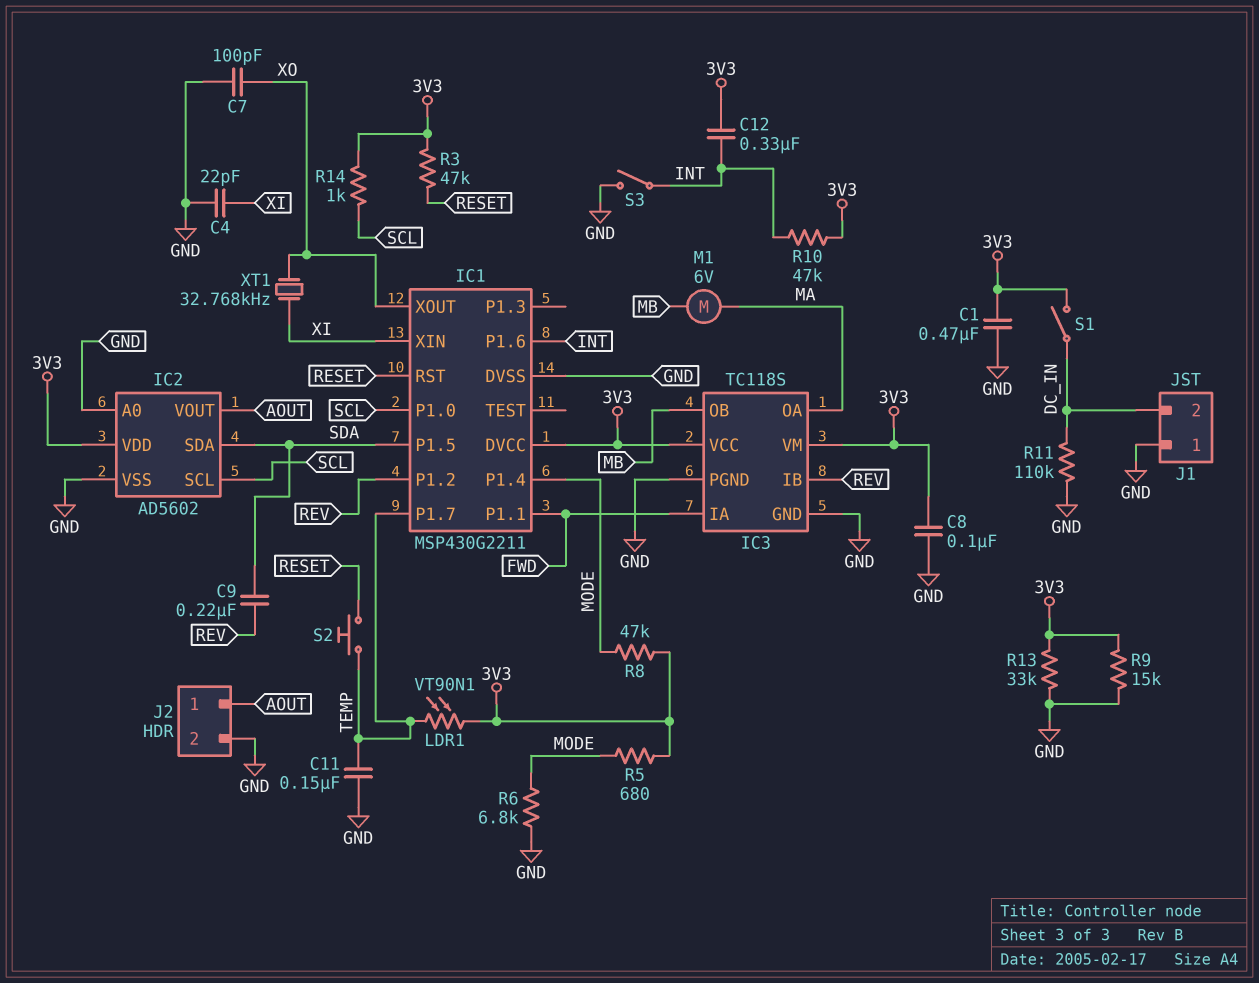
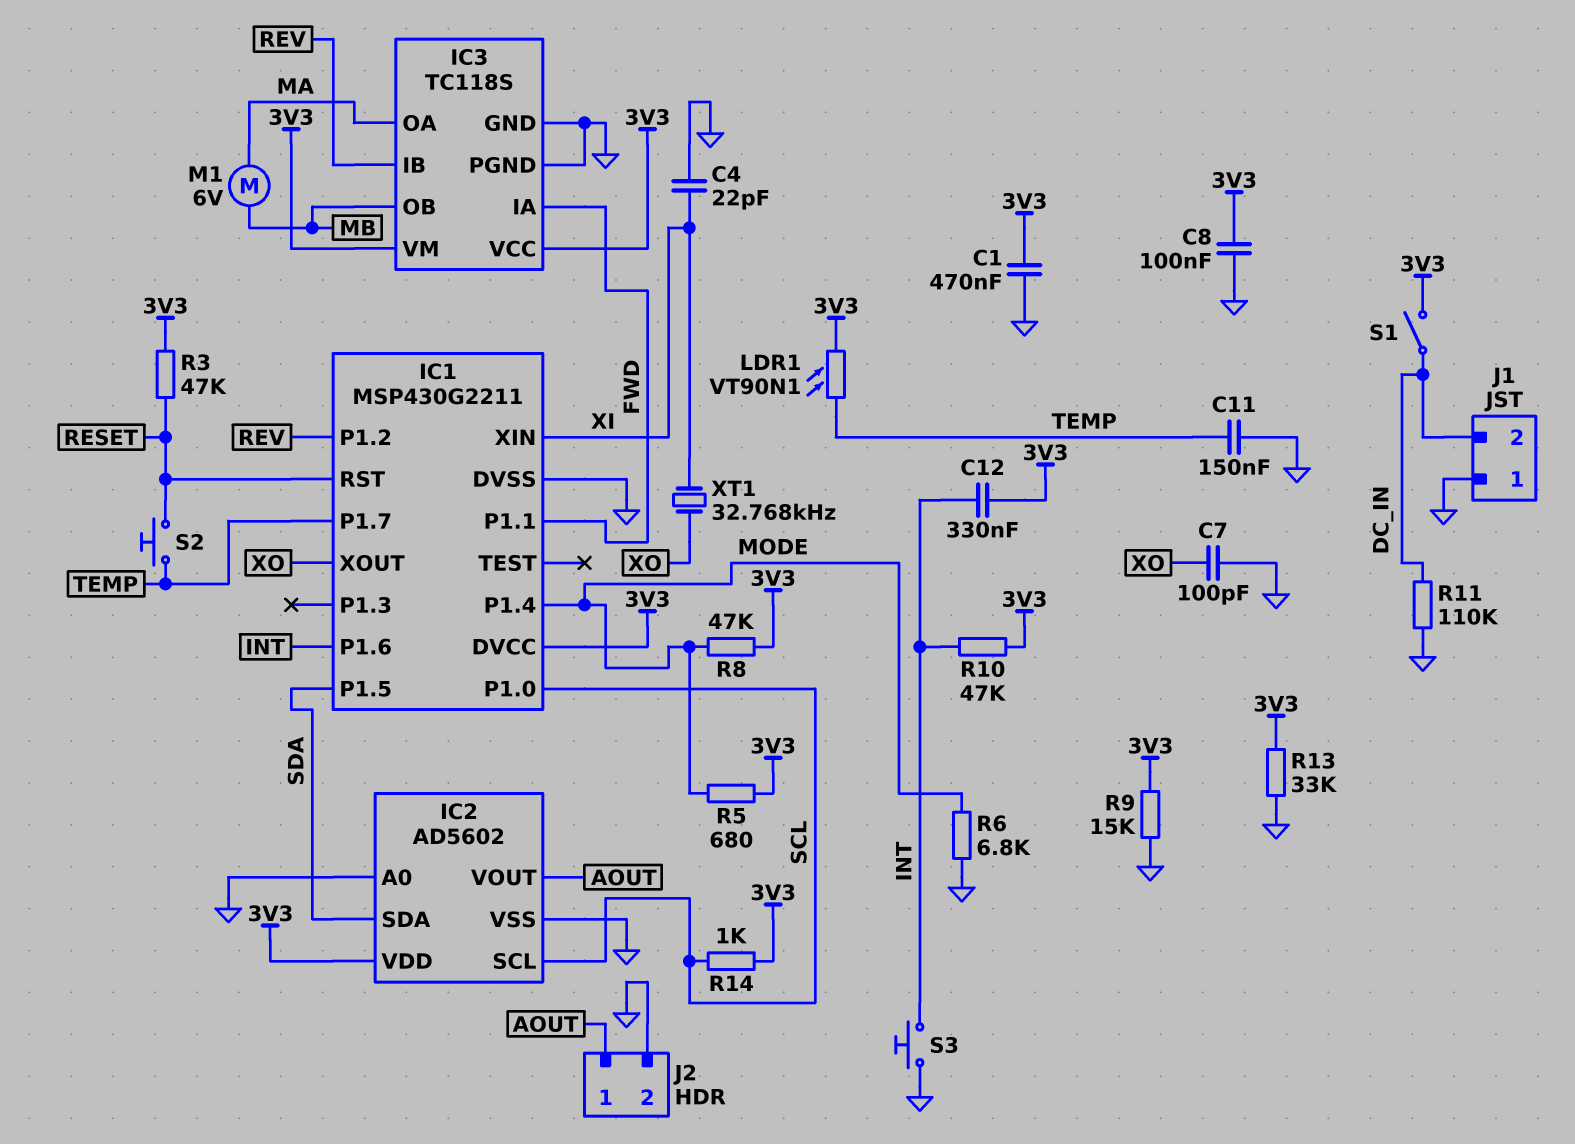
C9: 220nF (REV, SDA) -> none
S3: switch (GND, INT) -> button (GND, INT)

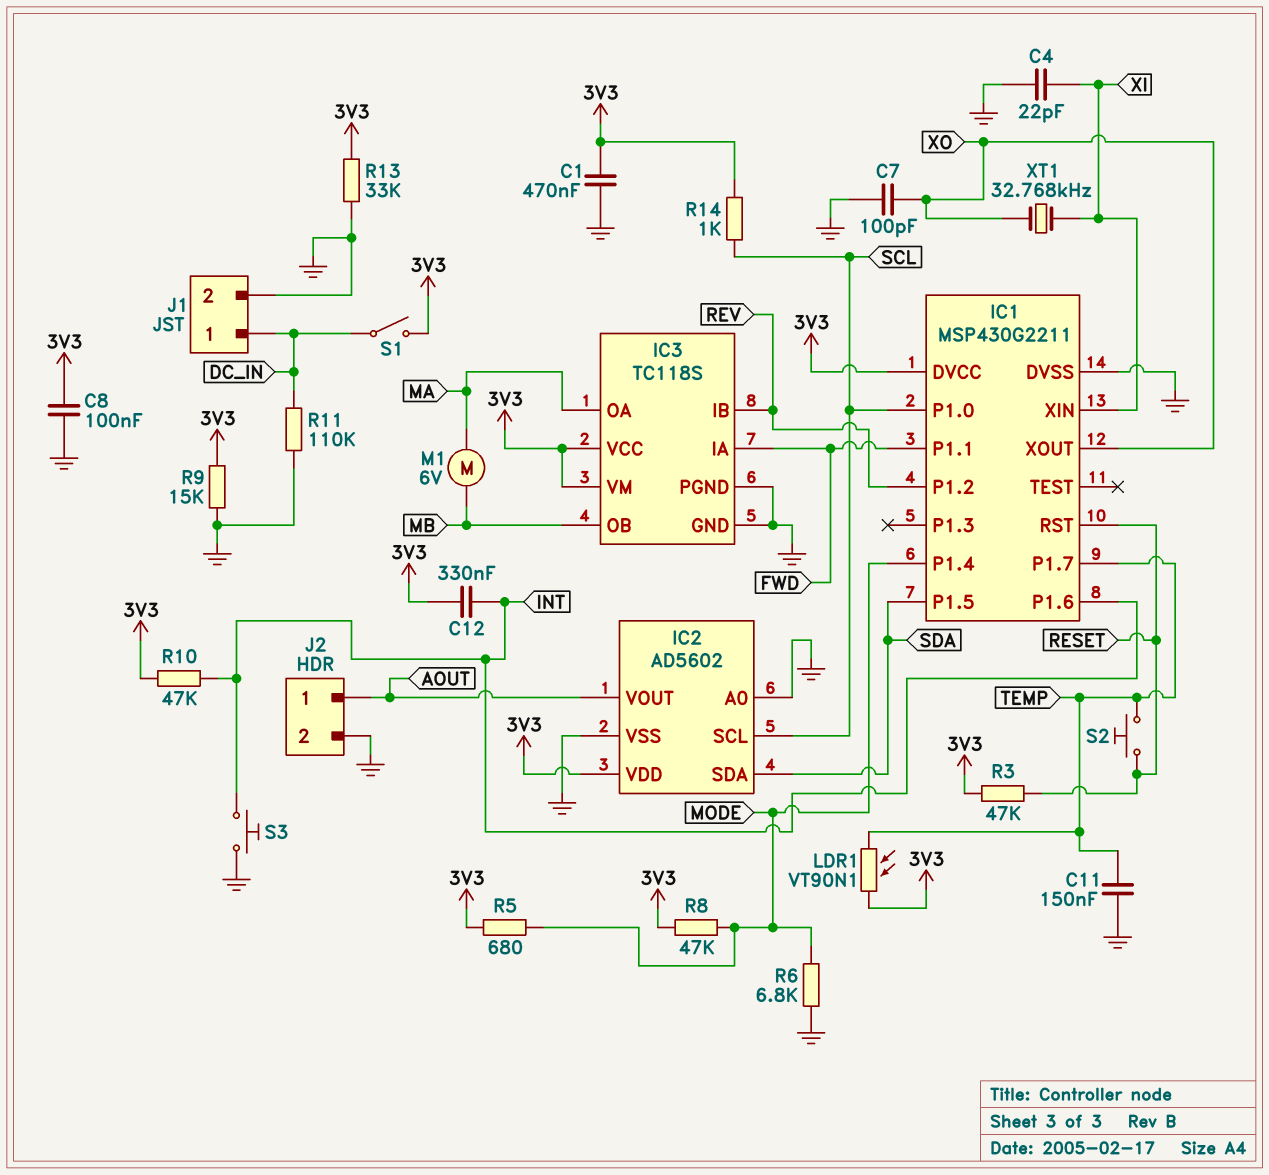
J1 pin 1: GND -> DC_IN
J1 pin 2: DC_IN -> GND

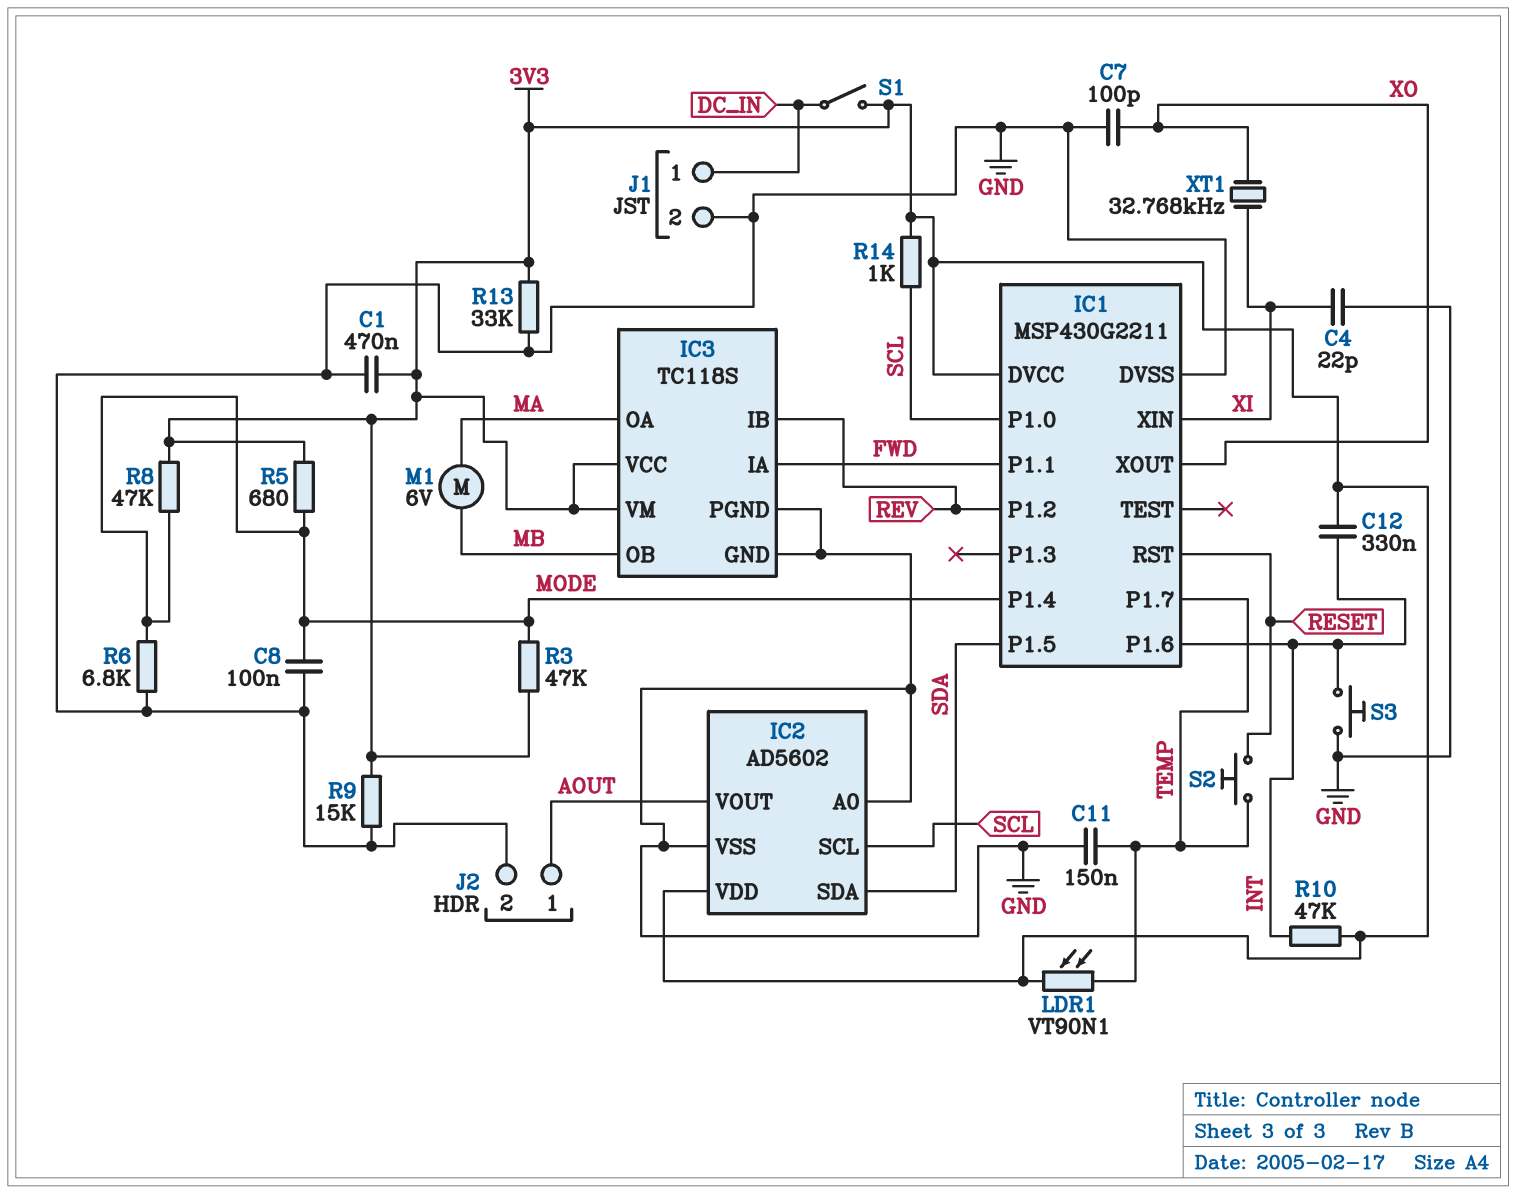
C8: 100nF (3V3, GND) -> 100nF (GND, MODE)
R3: 47k (3V3, RESET) -> 47k (3V3, MODE)
R11: 110k (DC_IN, GND) -> none

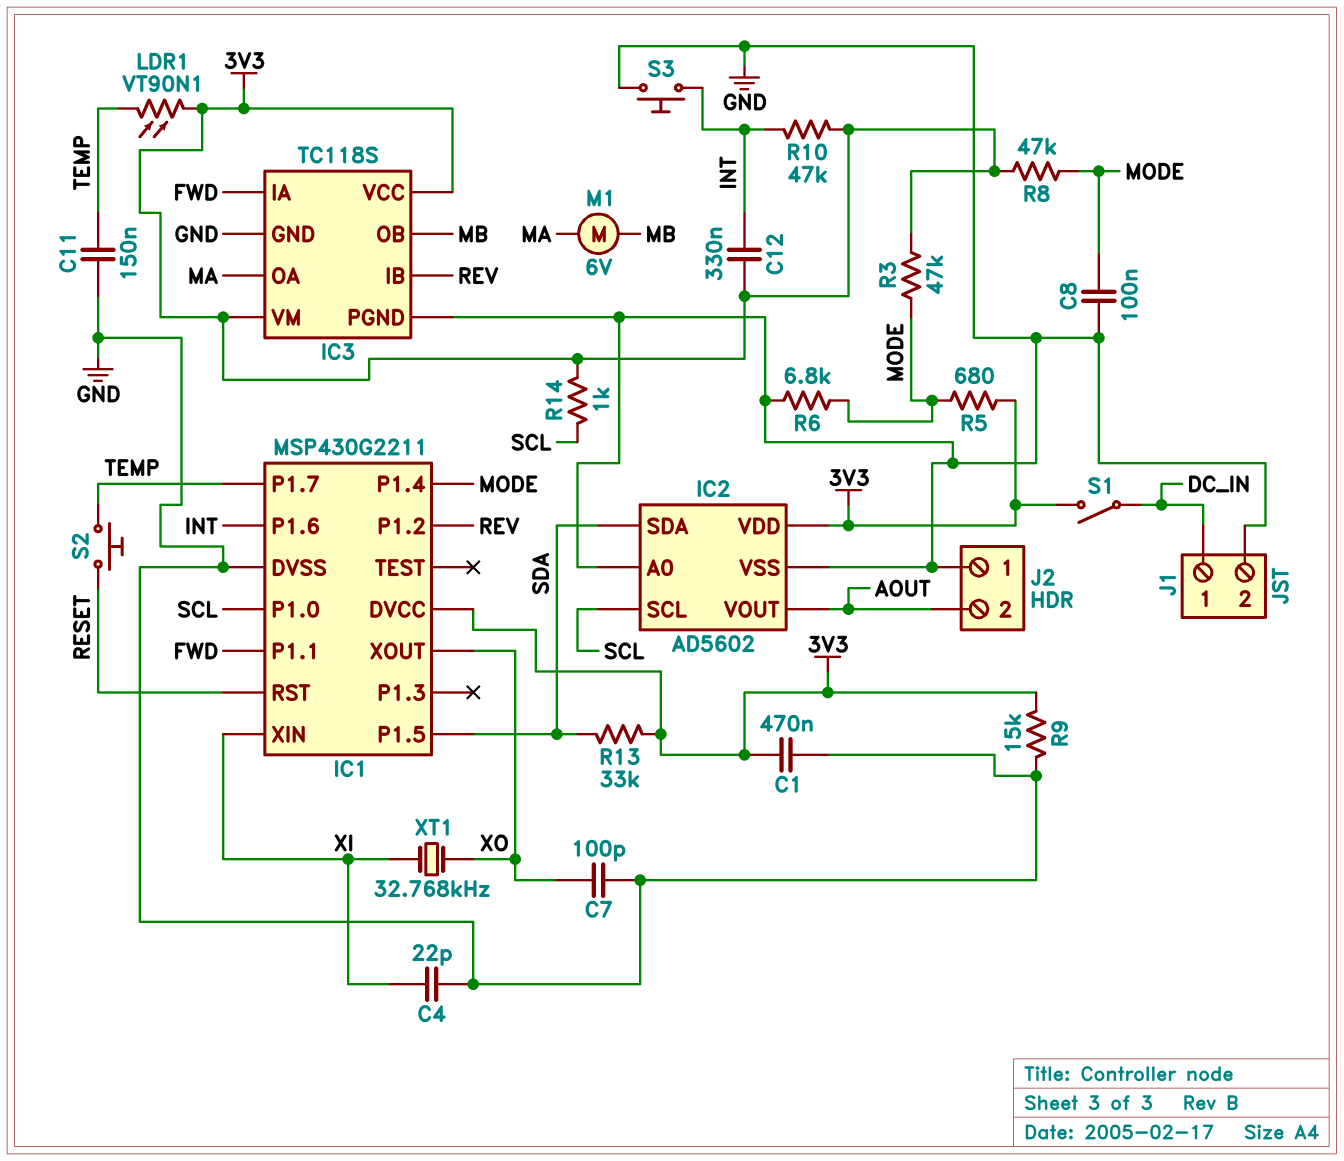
J2 pin 1: AOUT -> GND
J2 pin 2: GND -> AOUT
R13: 33k (3V3, GND) -> 33k (3V3, SDA)

